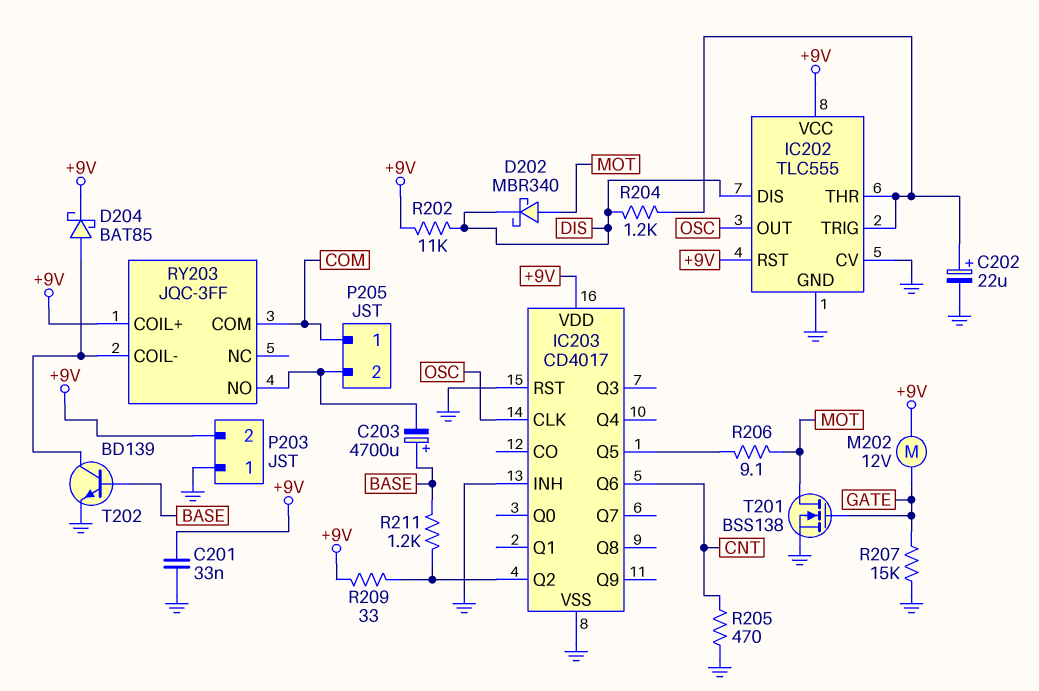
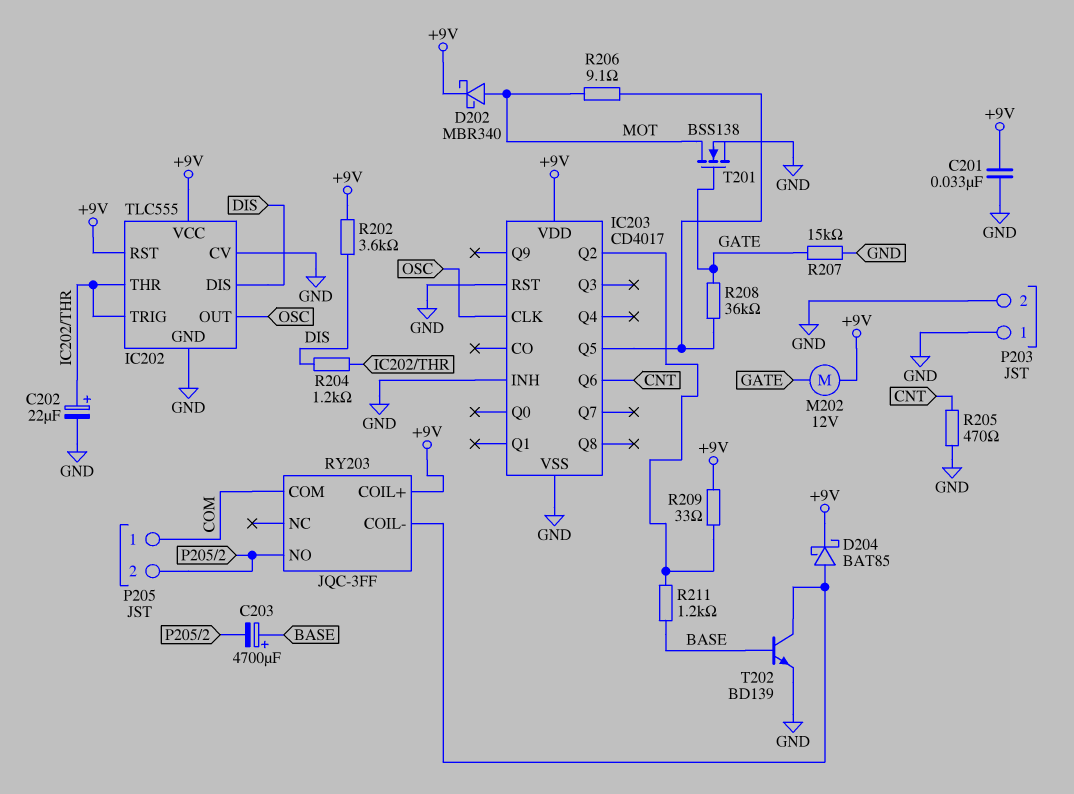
D202: schottky MBR340 (A MOT, K DIS) -> schottky MBR340 (A MOT, K +9V)
P203 pin 2: +9V -> GND
R202: 11k (+9V, DIS) -> 3.6k (+9V, DIS)
R208: none -> 36k (GATE, IC203/Q5)

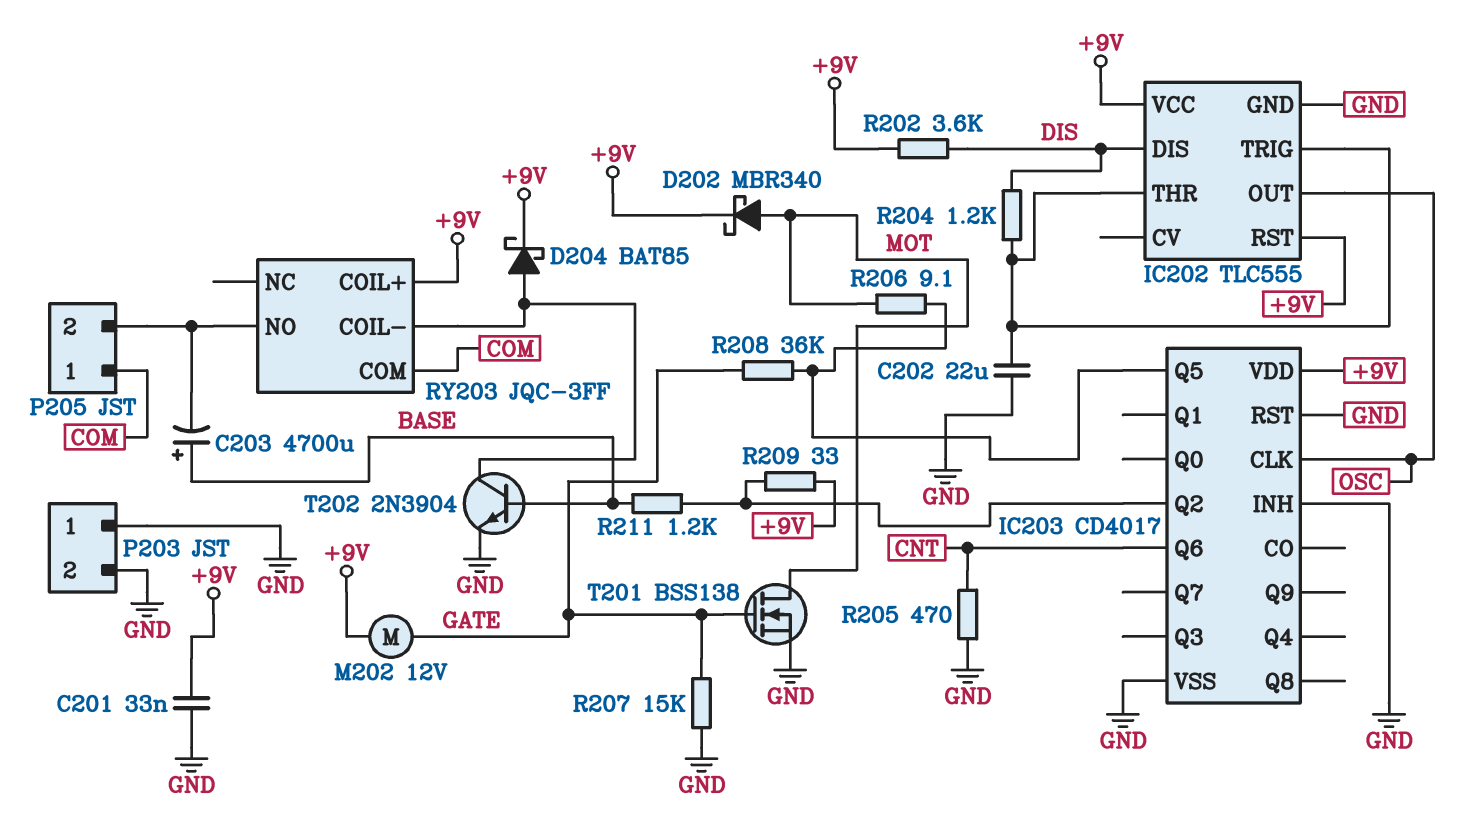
C202: 22uF (plus IC202/THR, minus GND) -> 22uF (GND, IC202/THR)
IC202 pin CV: GND -> none
T202: NPN BD139 (B BASE, C RY203/COIL-, E GND) -> NPN 2N3904 (B BASE, C RY203/COIL-, E GND)

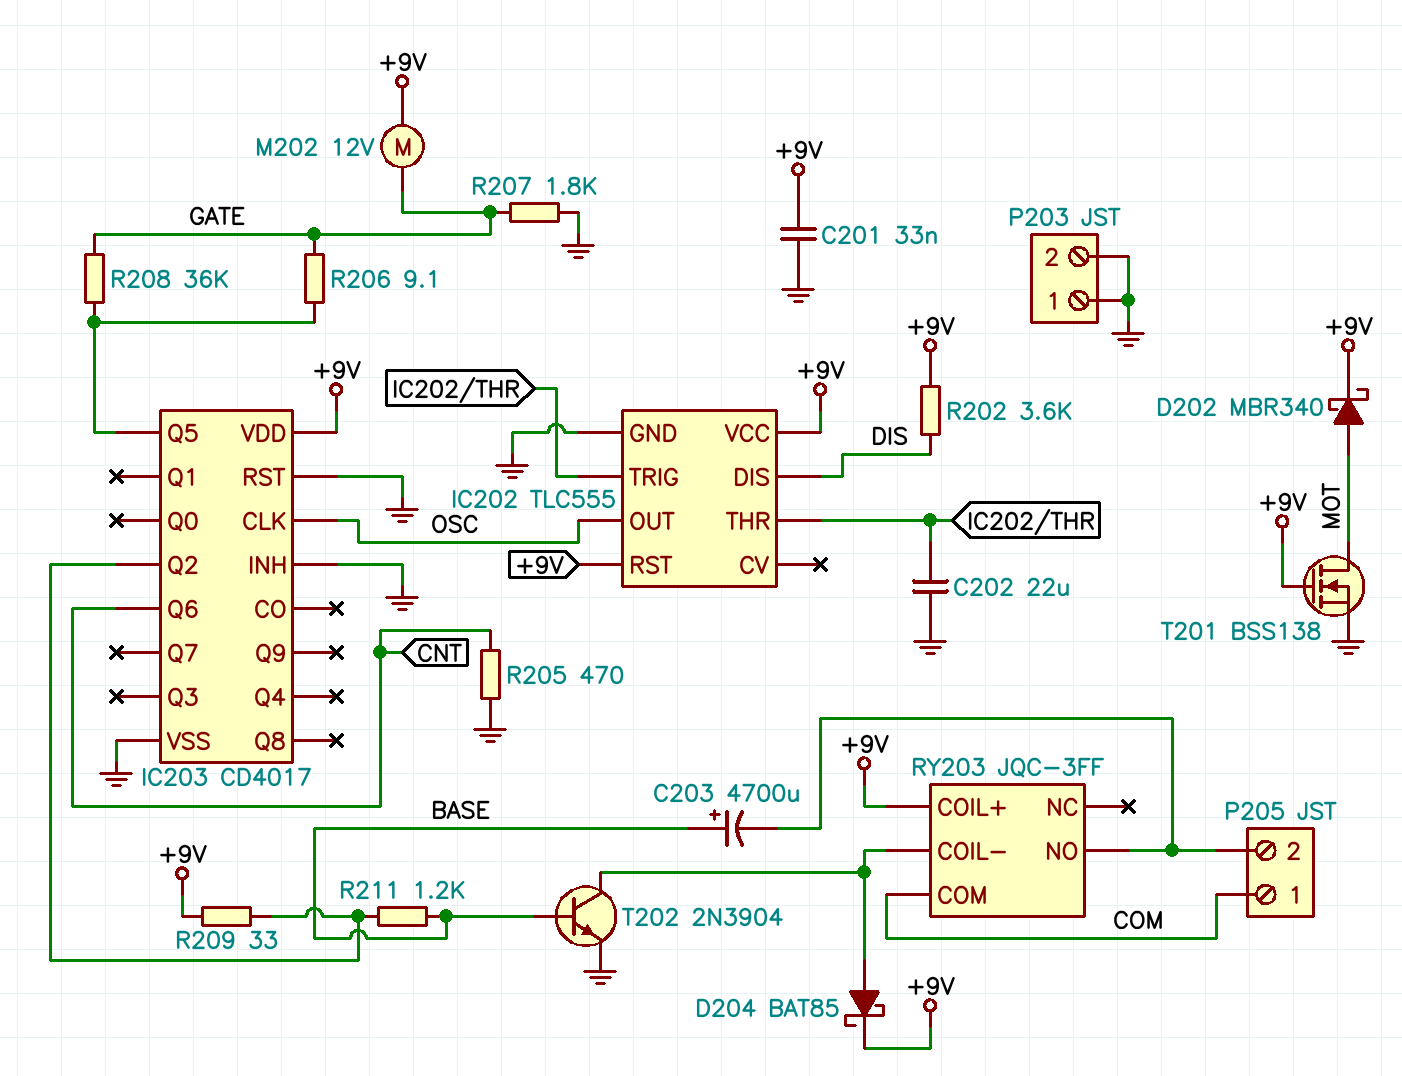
R204: 1.2k (DIS, IC202/THR) -> none
R206: 9.1 (IC203/Q5, MOT) -> 9.1 (GATE, IC203/Q5)
R207: 15k (GATE, GND) -> 1.8k (GATE, GND)
T201: NMOS BSS138 (G GATE, D MOT, S GND) -> NMOS BSS138 (G +9V, D MOT, S GND)

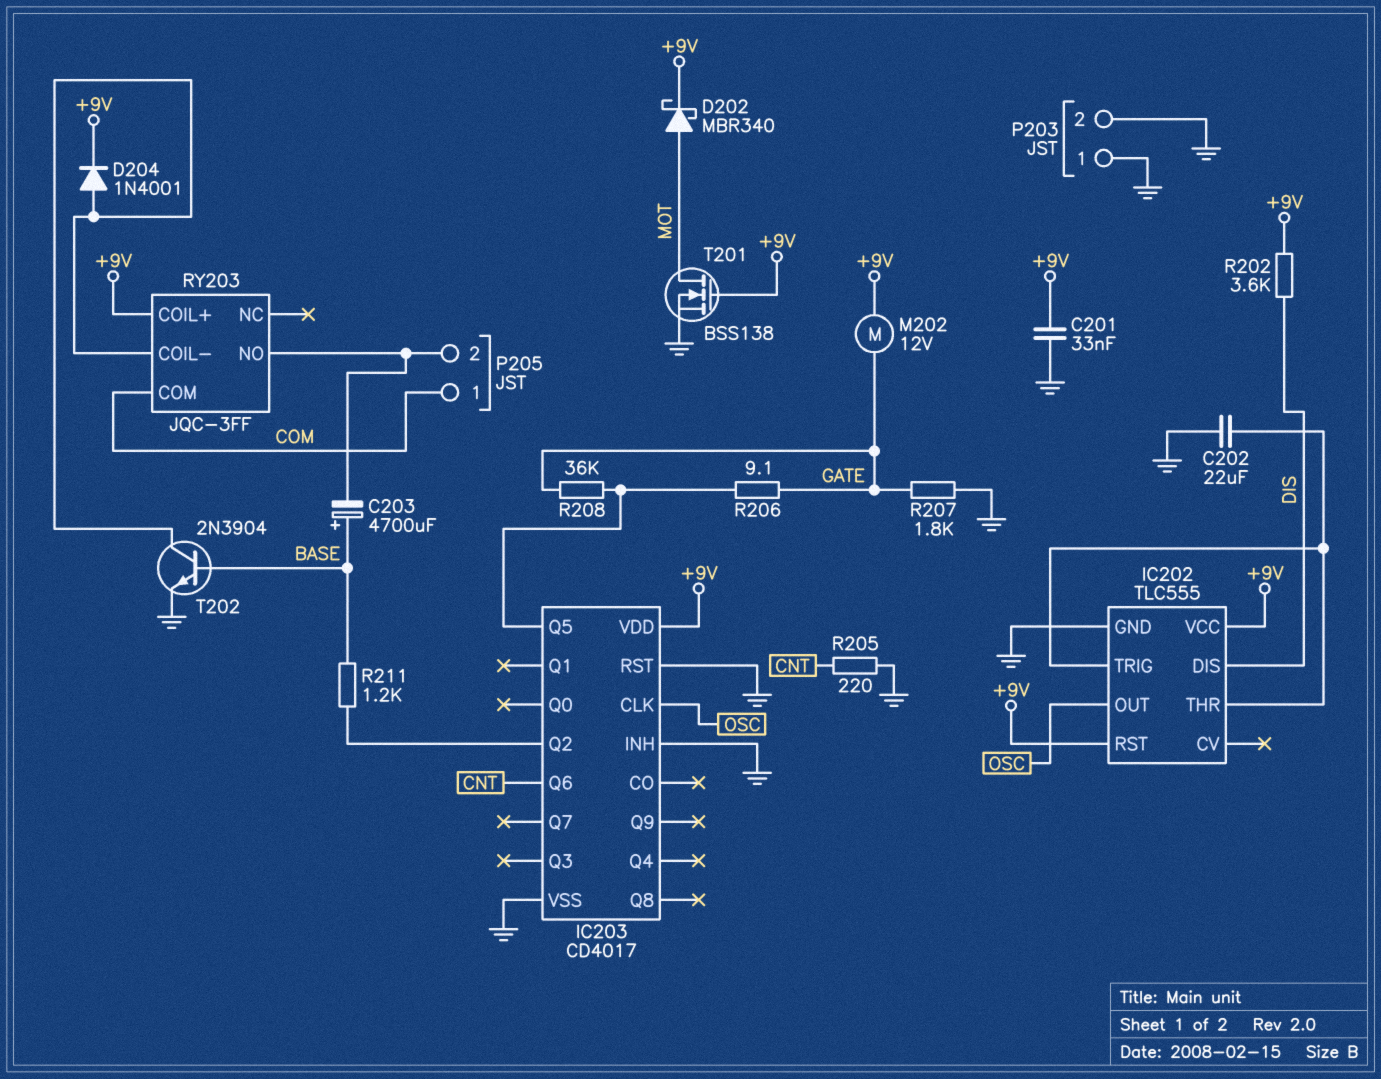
D204: schottky BAT85 (A RY203/COIL-, K +9V) -> diode 1N4001 (A RY203/COIL-, K +9V)
R205: 470 (CNT, GND) -> 220 (CNT, GND)
R209: 33 (+9V, IC203/Q2) -> none

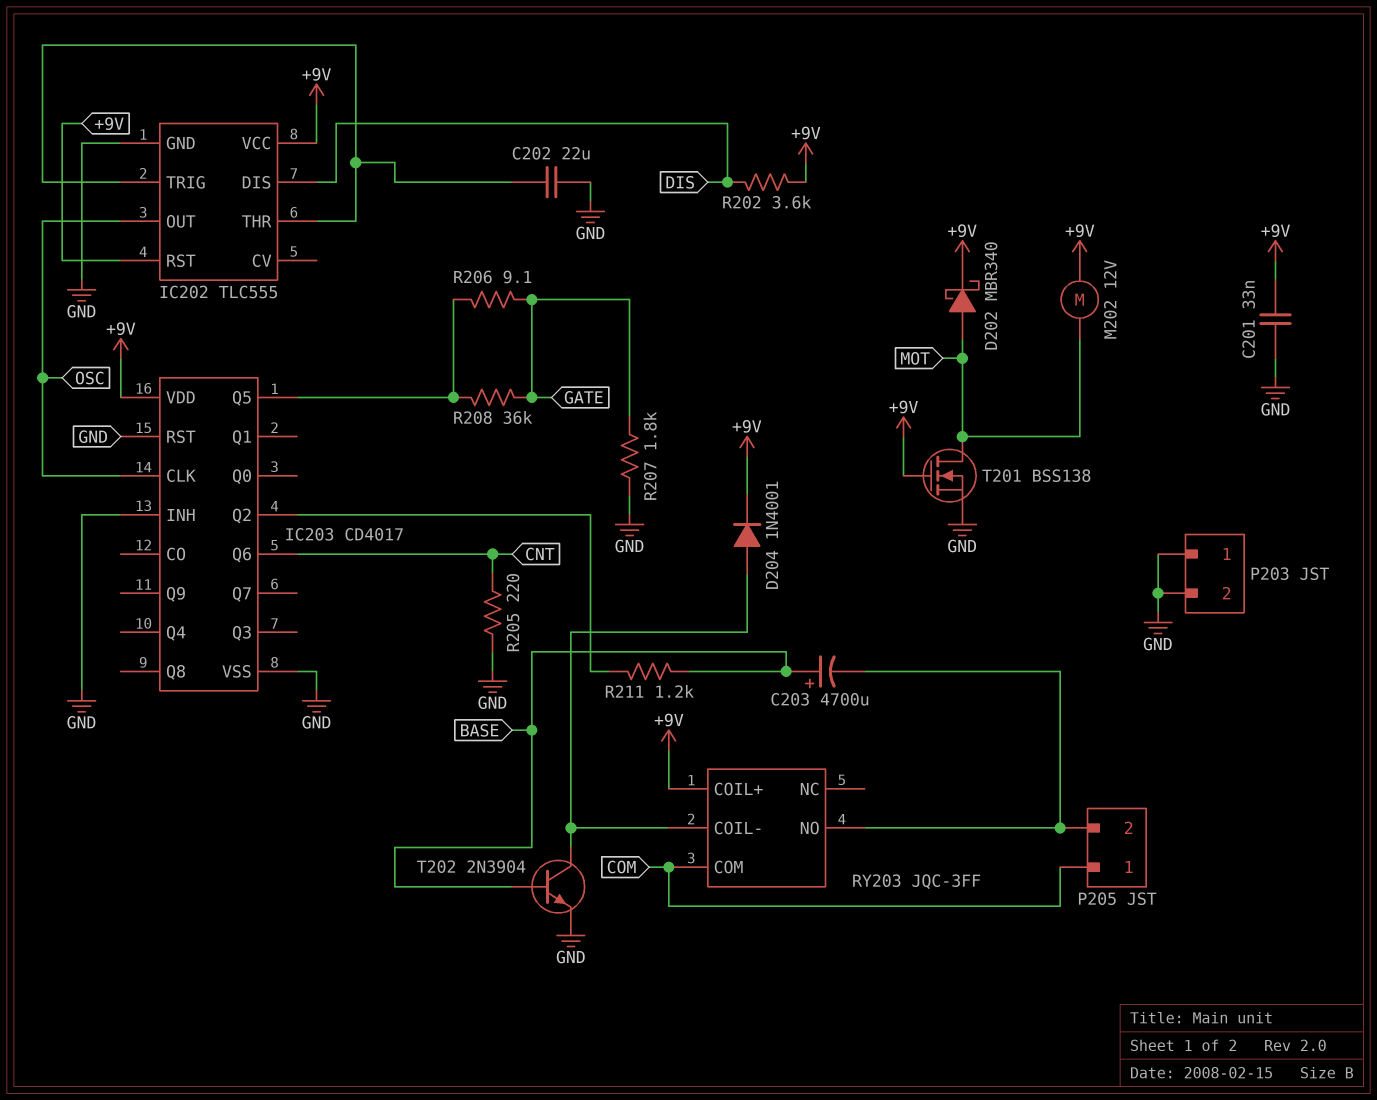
M202: motor 12V (+9V, GATE) -> motor 12V (+9V, MOT)

